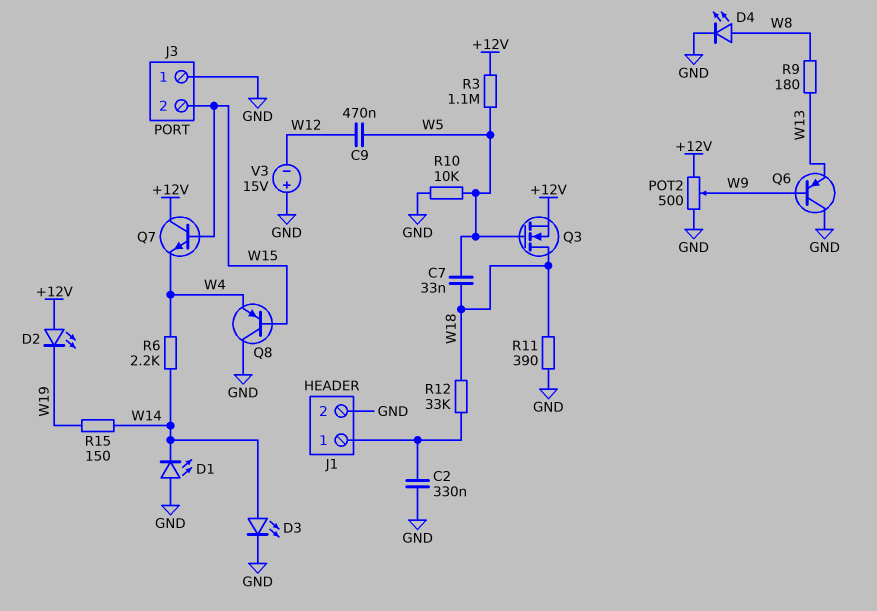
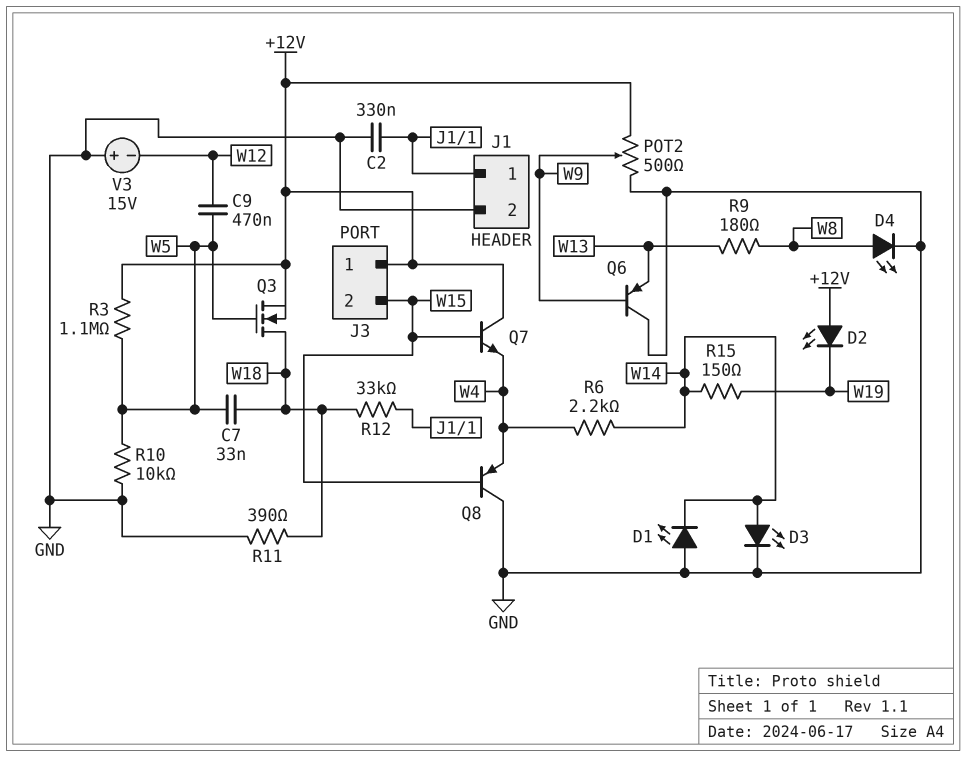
J3 pin 1: GND -> +12V

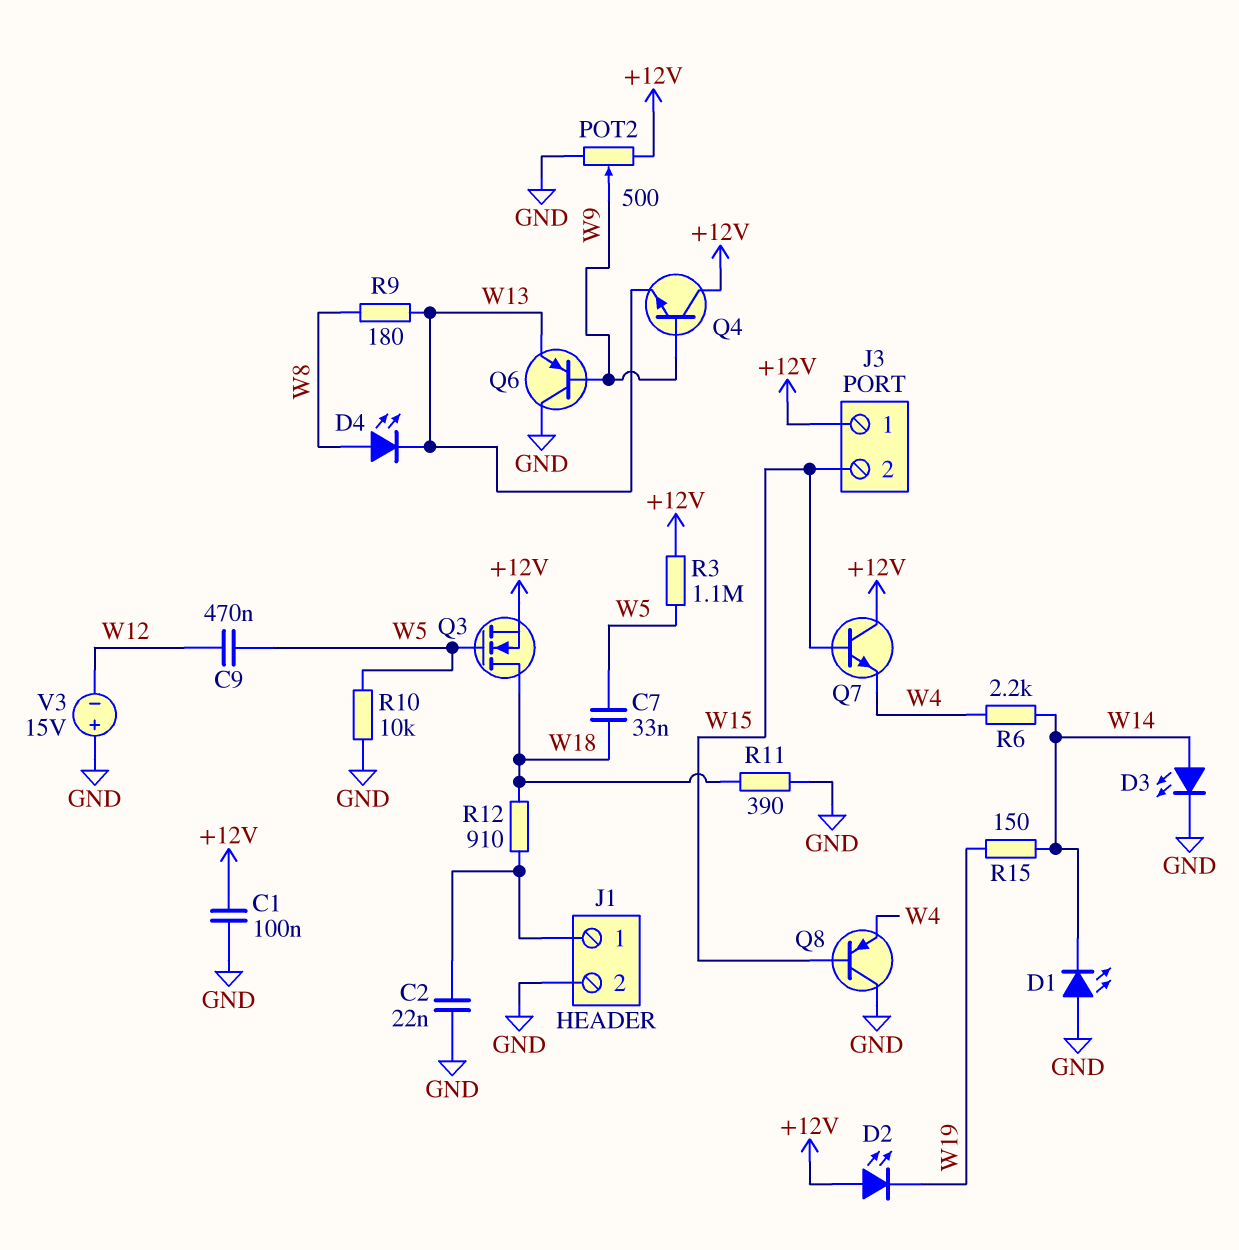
C1: none -> 100nF (+12V, GND)
C2: 330nF (GND, J1/1) -> 22nF (GND, J1/1)
D4: LED (A W8, K GND) -> LED (A W8, K W13)
Q4: none -> NPN (B W9, C +12V, E W13)
R12: 33k (J1/1, W18) -> 910 (J1/1, W18)

